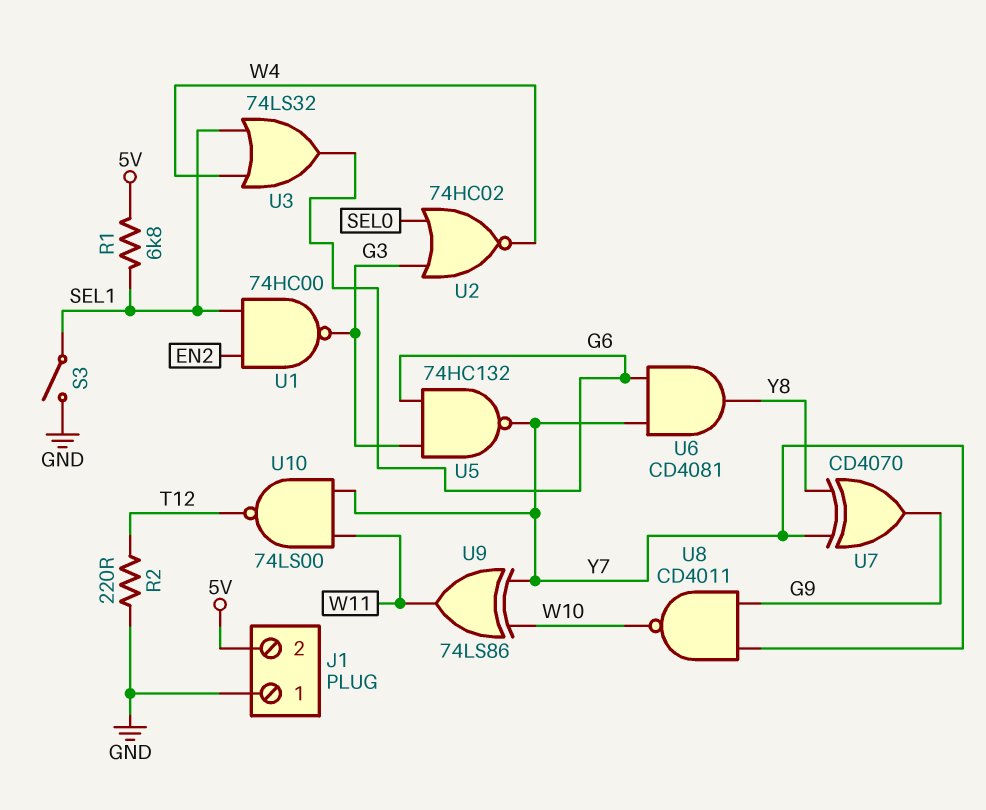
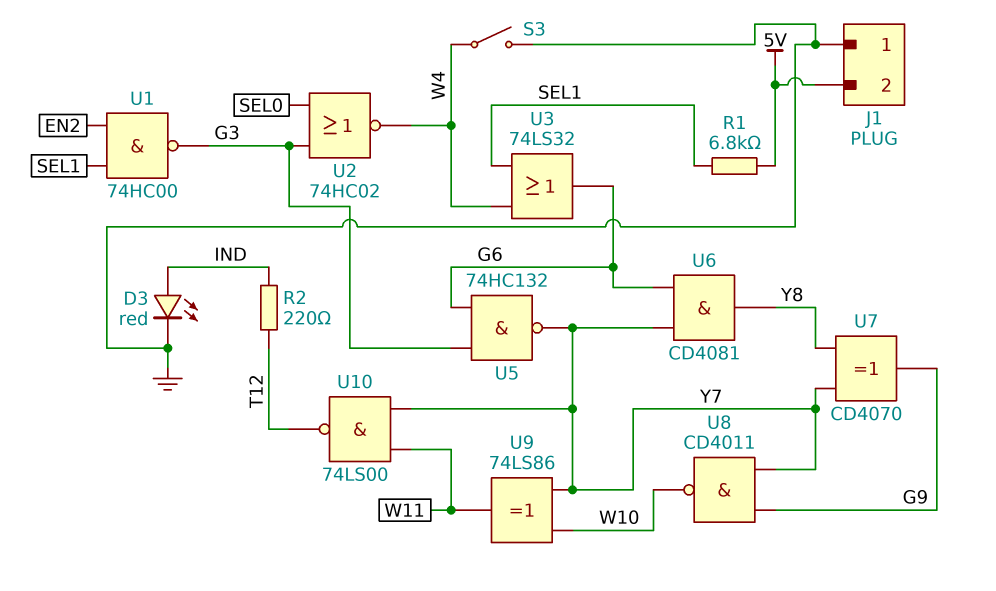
D3: none -> LED red (A IND, K GND)
R2: 220 (GND, T12) -> 220 (IND, T12)
S3: switch (GND, SEL1) -> switch (GND, W4)

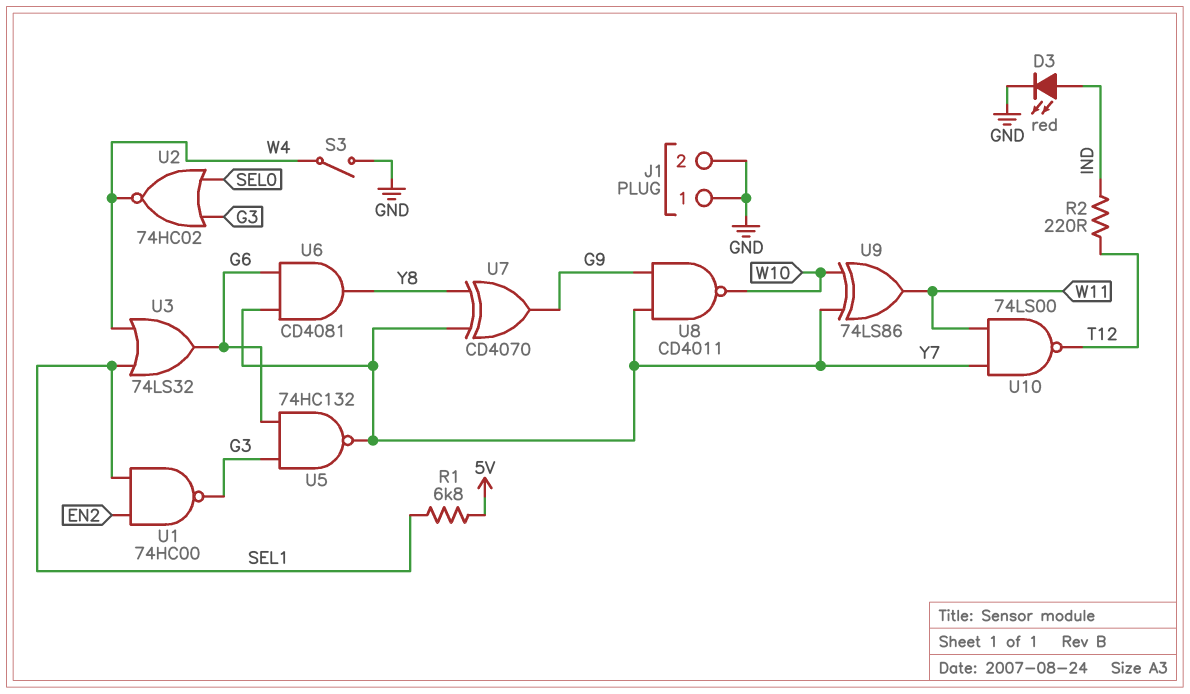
J1 pin 2: 5V -> GND

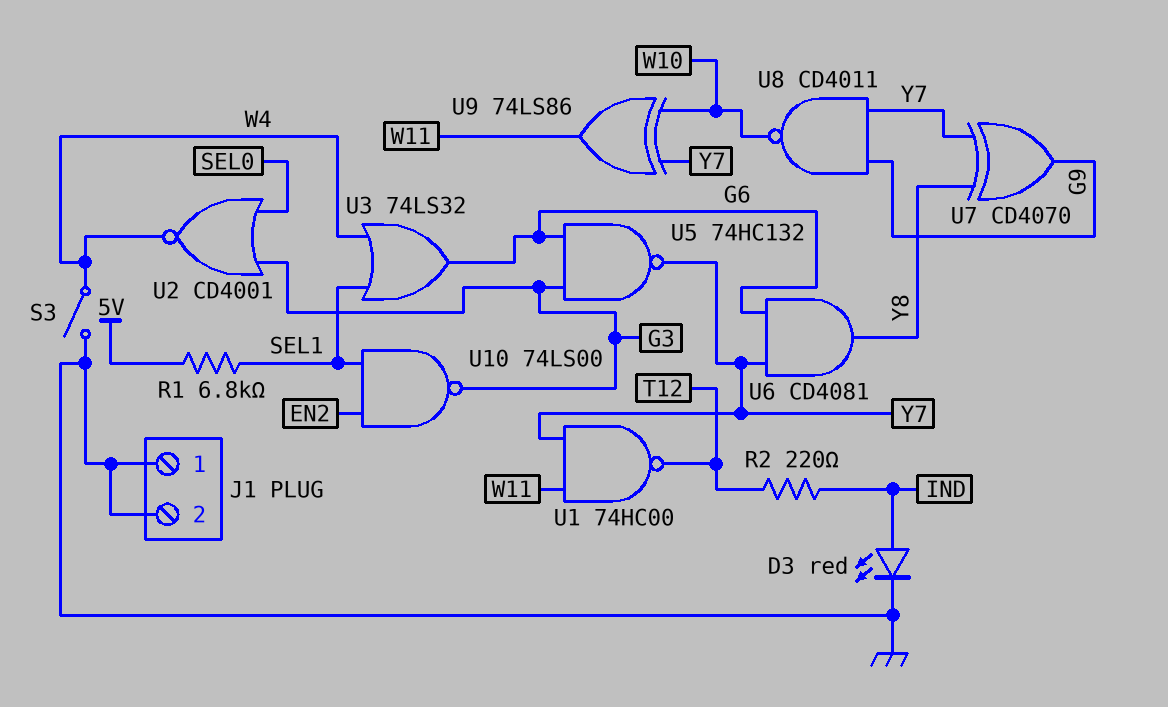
U1: NAND 74HC00 (in EN2, in SEL1, out G3) -> NAND 74HC00 (in W11, in Y7, out T12)
U2: NOR 74HC02 (in G3, in SEL0, out W4) -> NOR CD4001 (in G3, in SEL0, out W4)
U10: NAND 74LS00 (in W11, in Y7, out T12) -> NAND 74LS00 (in EN2, in SEL1, out G3)

